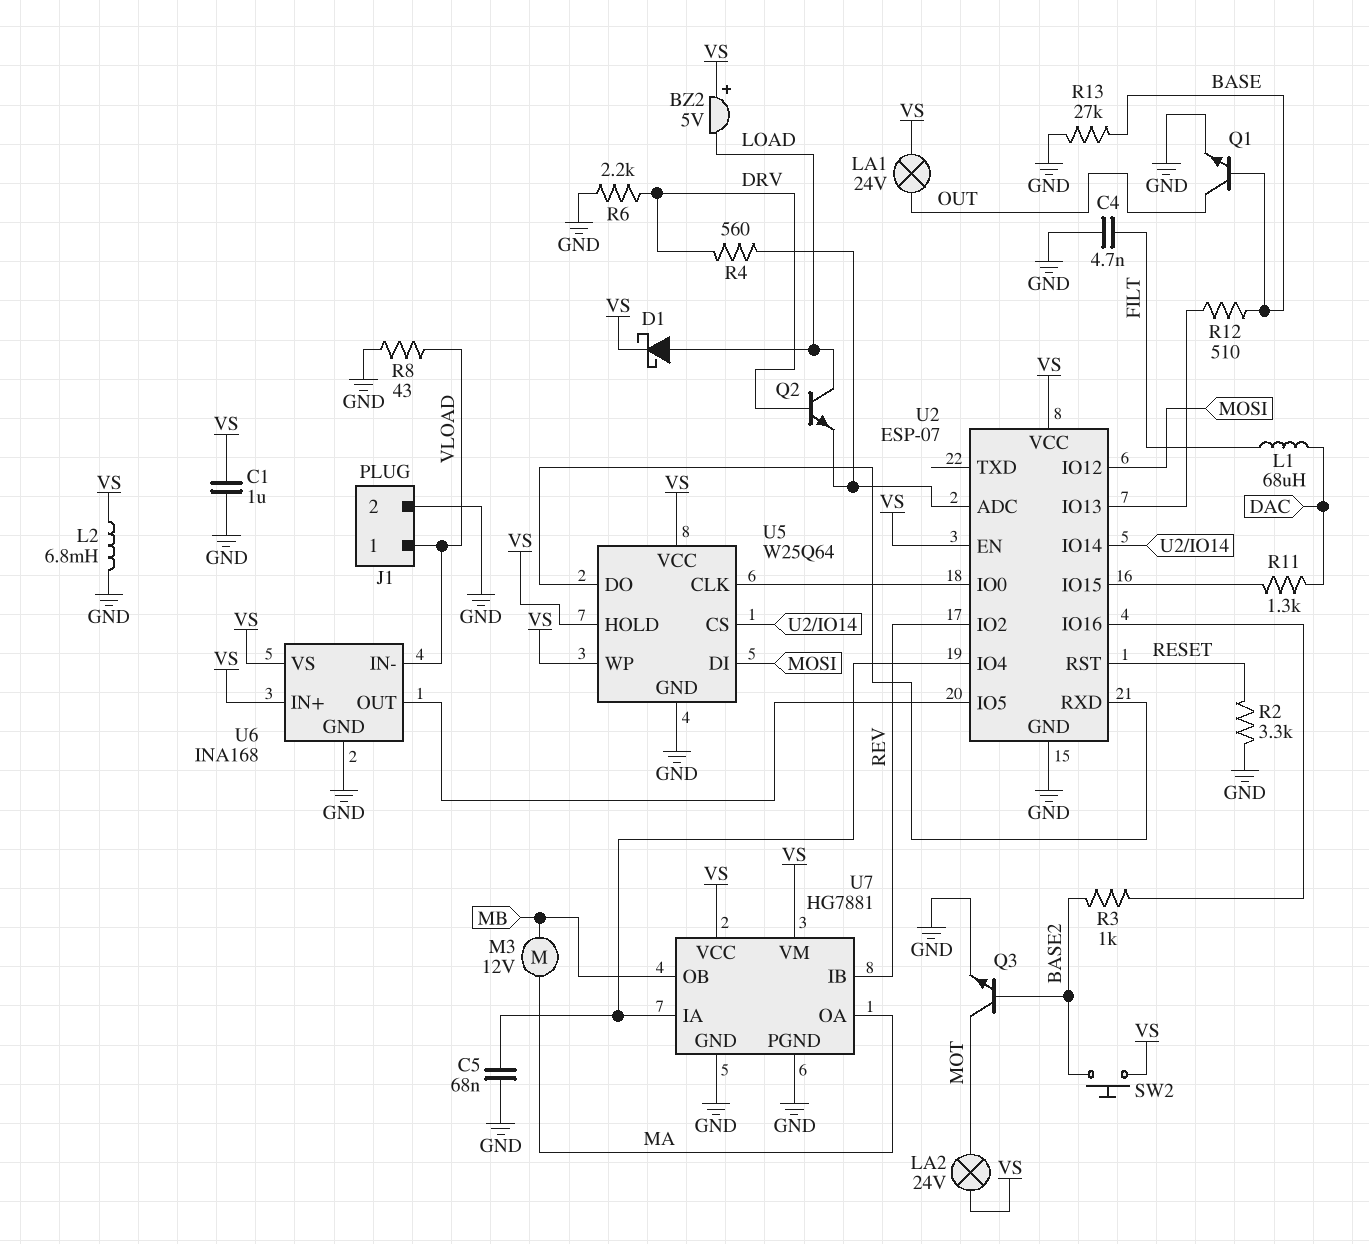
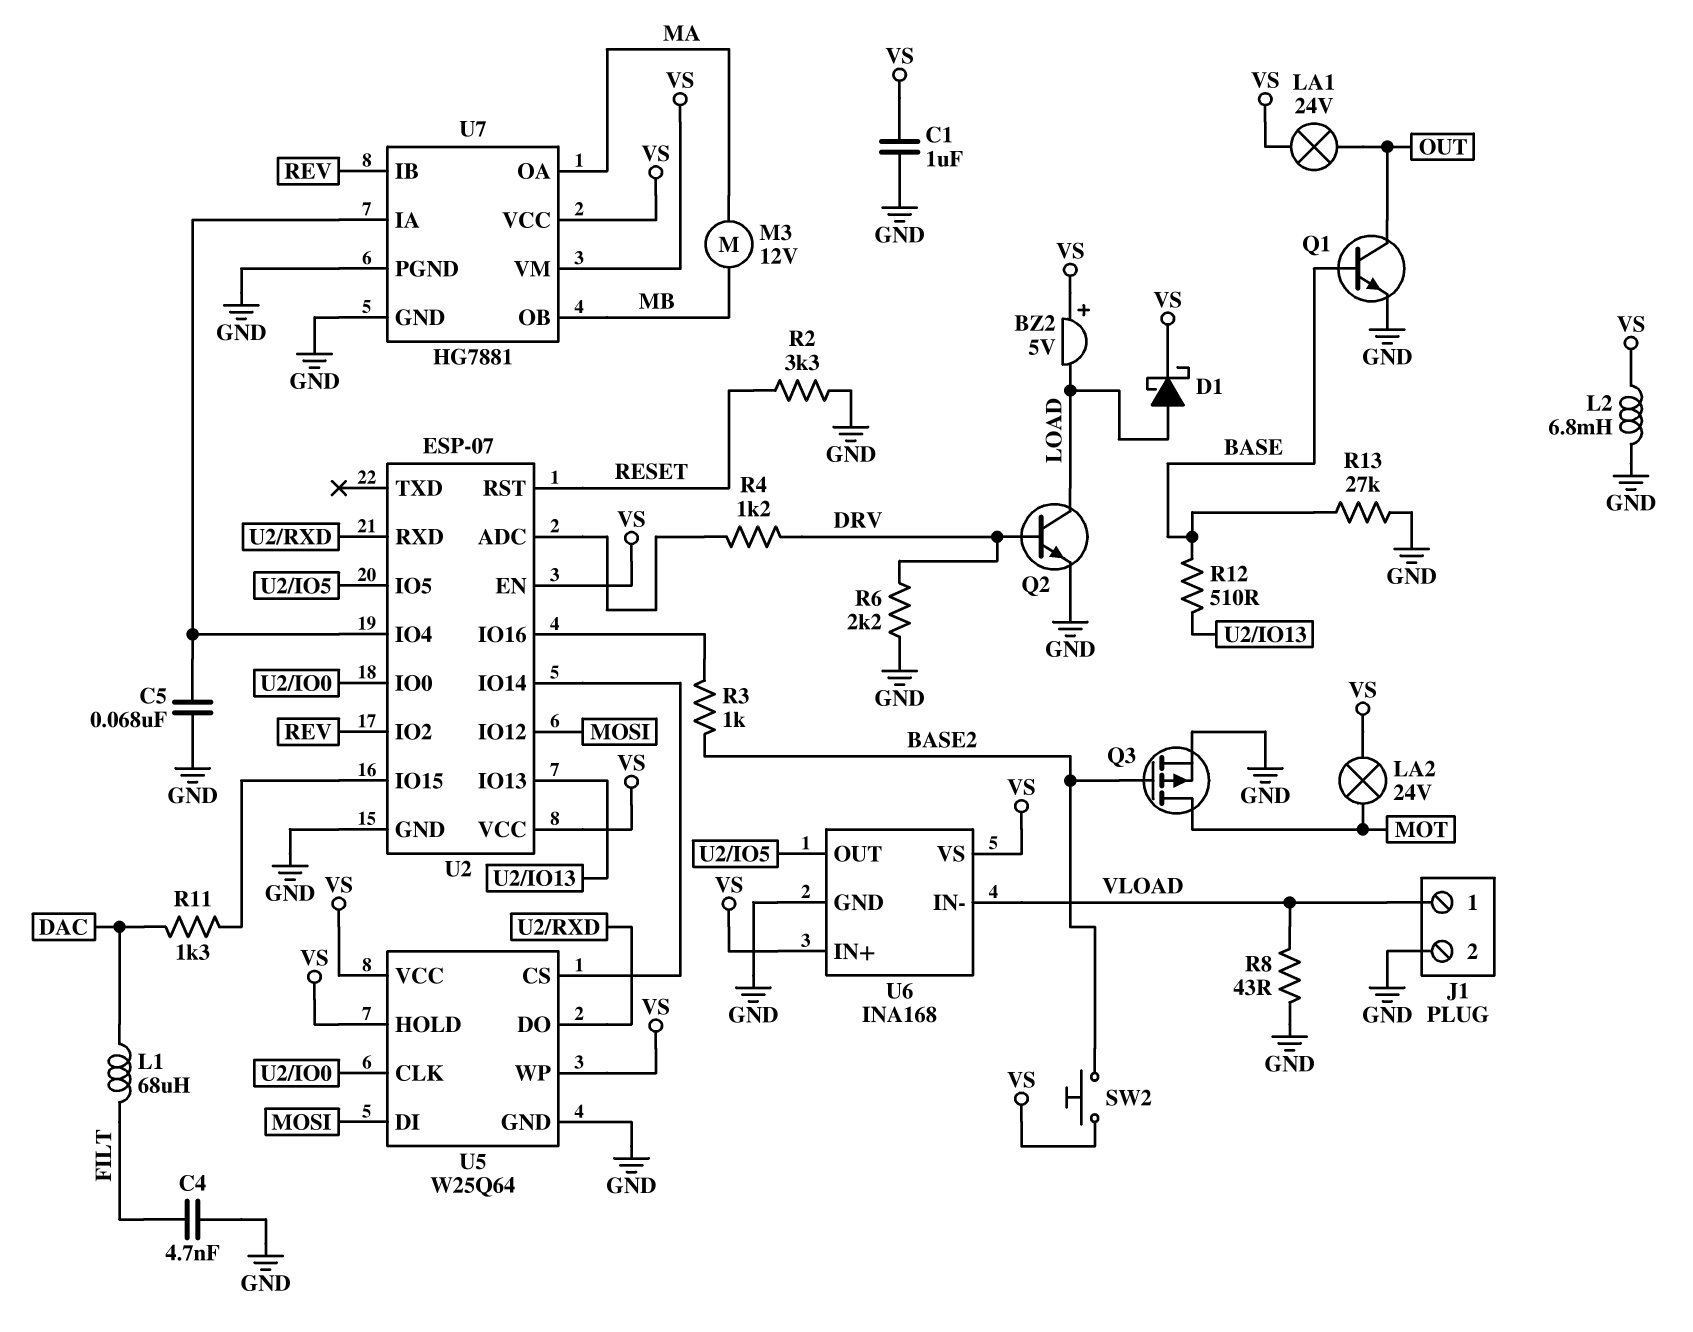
Q2: NPN (B DRV, C LOAD, E U2/ADC) -> NPN (B DRV, C LOAD, E GND)
Q3: NPN (B BASE2, C MOT, E GND) -> PMOS (G BASE2, D MOT, S GND)
R4: 560 (DRV, U2/ADC) -> 1.2k (DRV, U2/ADC)

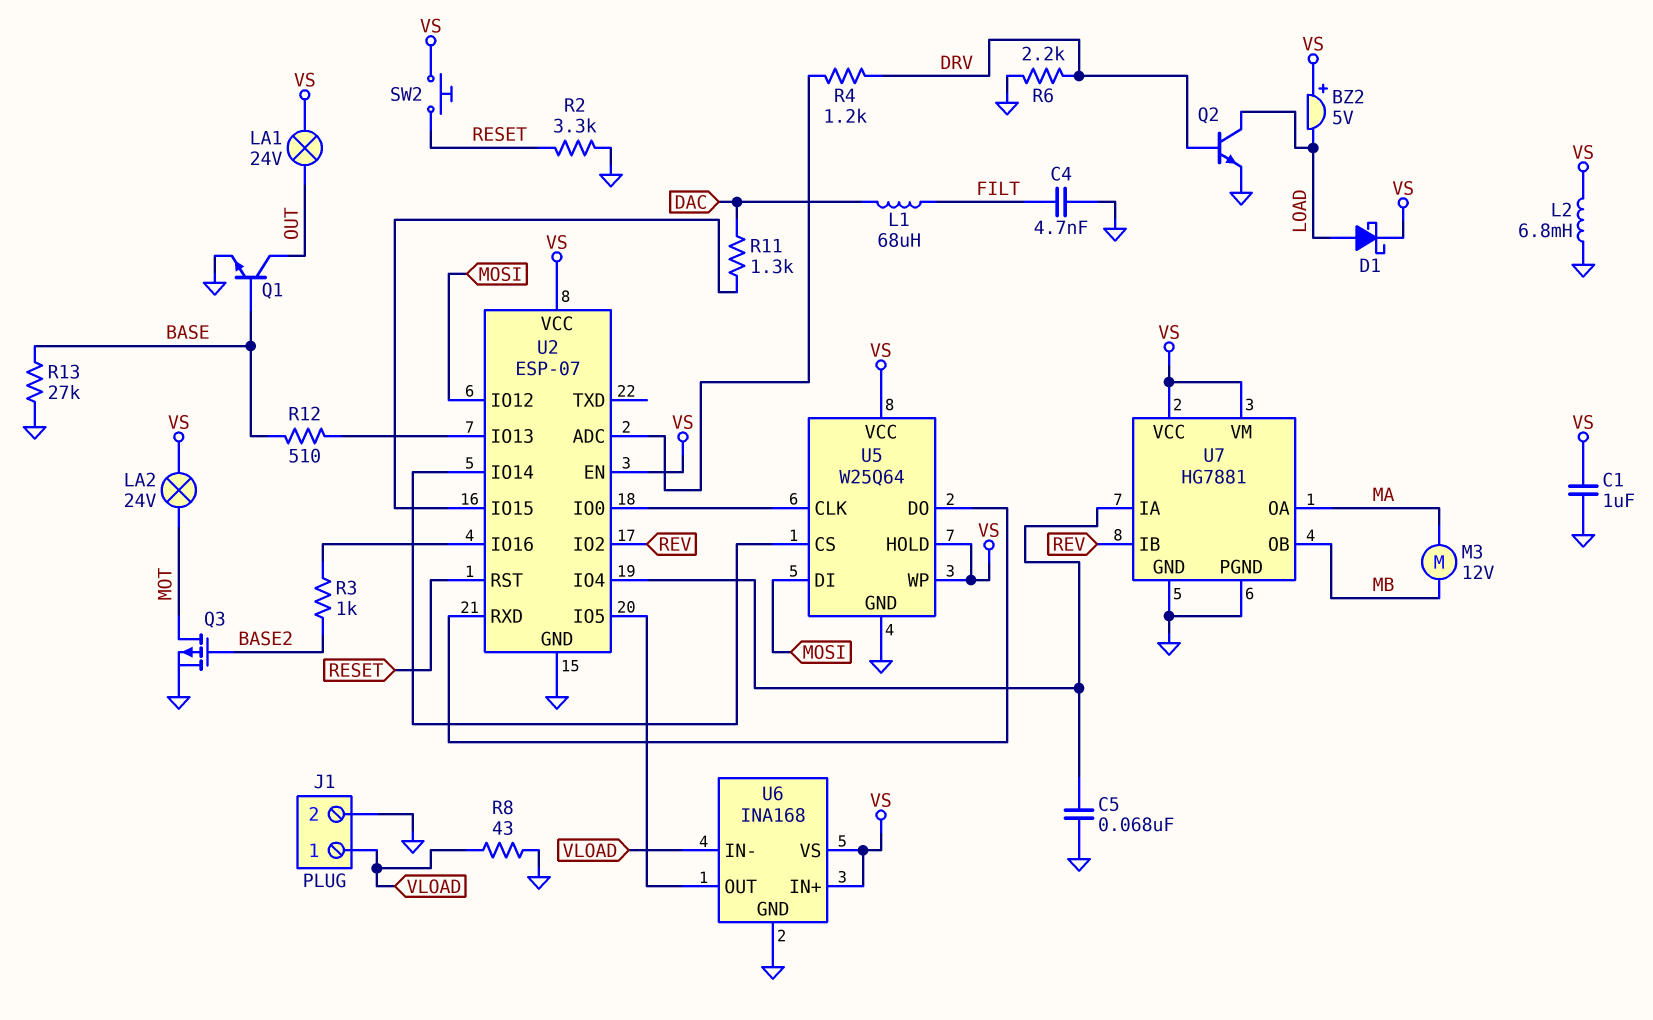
SW2: button (BASE2, VS) -> button (RESET, VS)

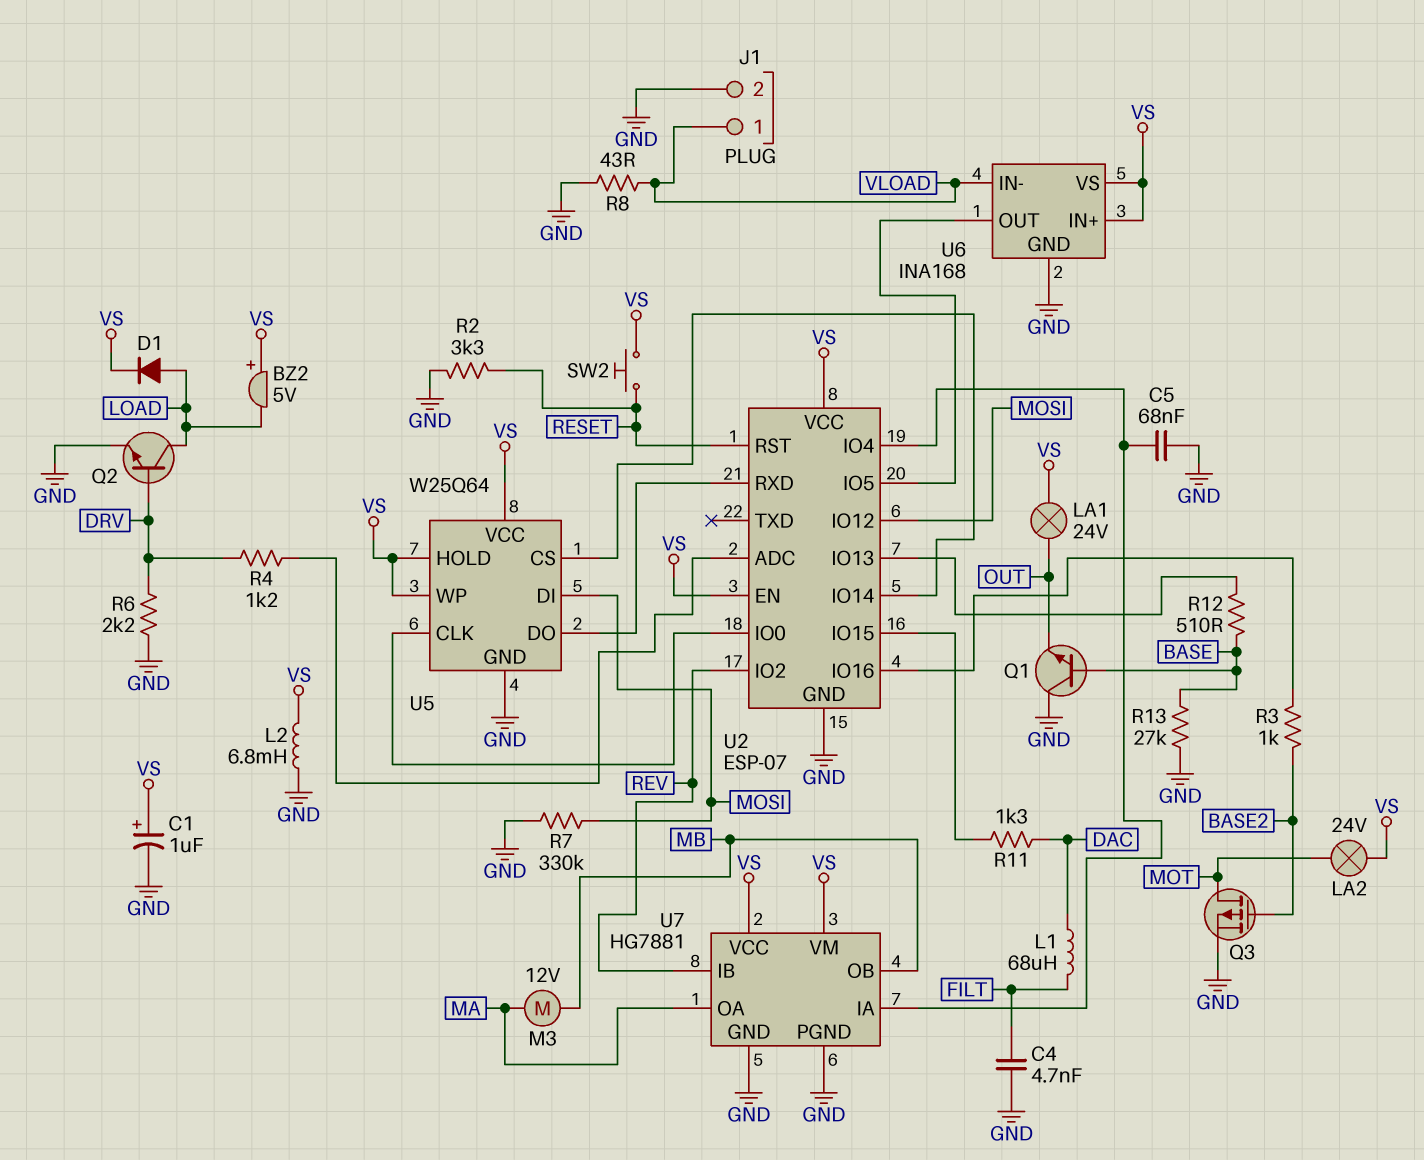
C1: 1uF (GND, VS) -> 1uF (plus VS, minus GND)
D1: schottky (A LOAD, K VS) -> diode (A LOAD, K VS)
Q1: NPN (B BASE, C OUT, E GND) -> NPN (B BASE, C GND, E OUT)
R7: none -> 330k (GND, MOSI)

